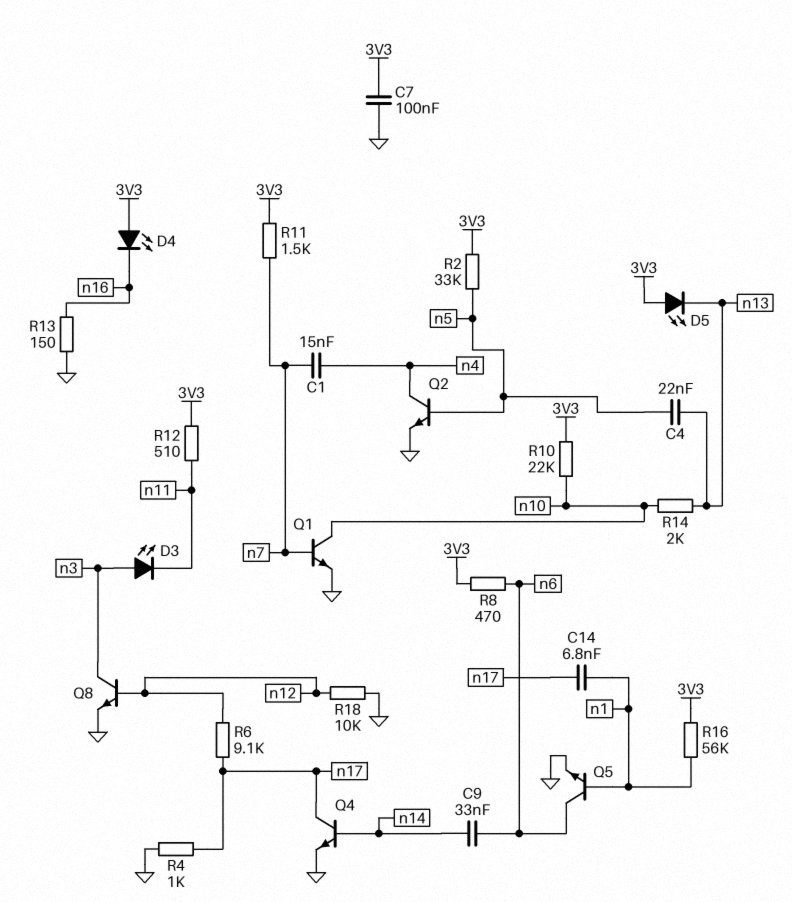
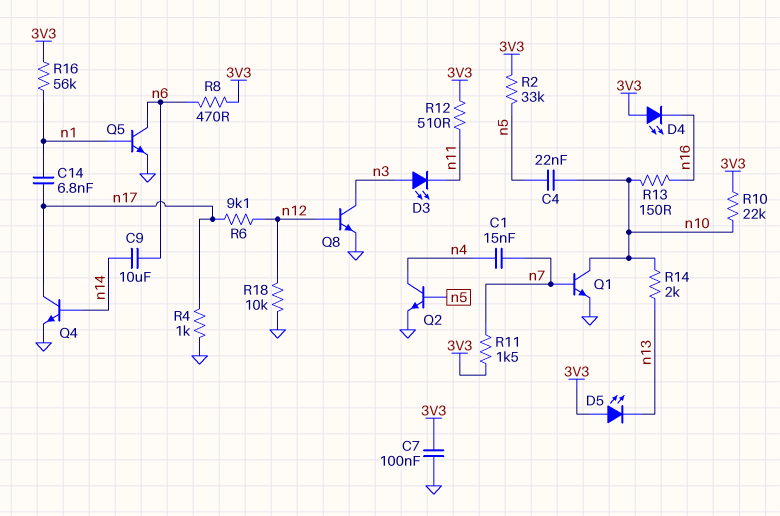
C4: 22nF (n5, n13) -> 22nF (n5, n10)
C9: 33nF (n6, n14) -> 10uF (n6, n14)
R13: 150 (GND, n16) -> 150 (n10, n16)

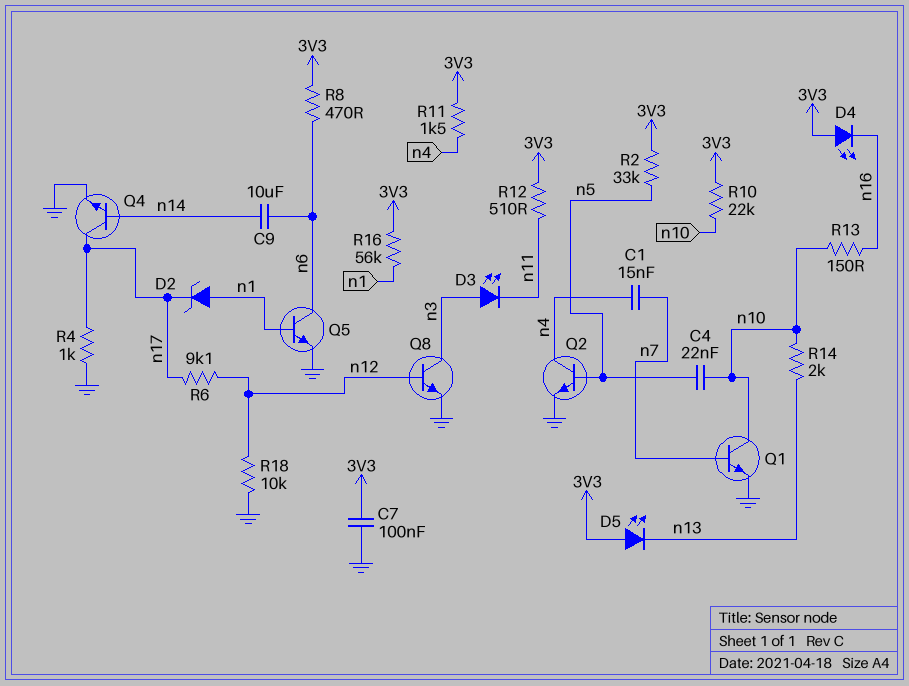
C14: 6.8nF (n1, n17) -> none
D2: none -> zener (A n1, K n17)
R11: 1.5k (3V3, n7) -> 1.5k (3V3, n4)

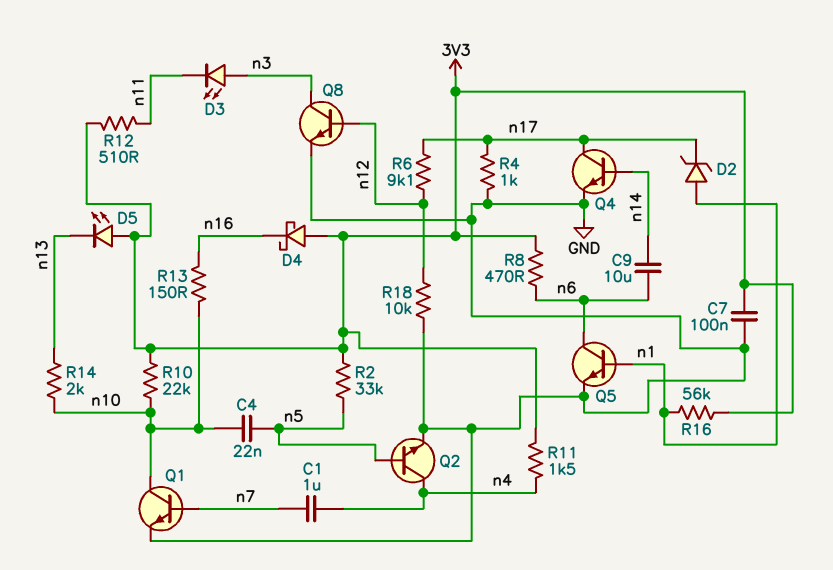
C1: 15nF (n4, n7) -> 1uF (n4, n7)
D4: LED (A 3V3, K n16) -> schottky (A 3V3, K n16)

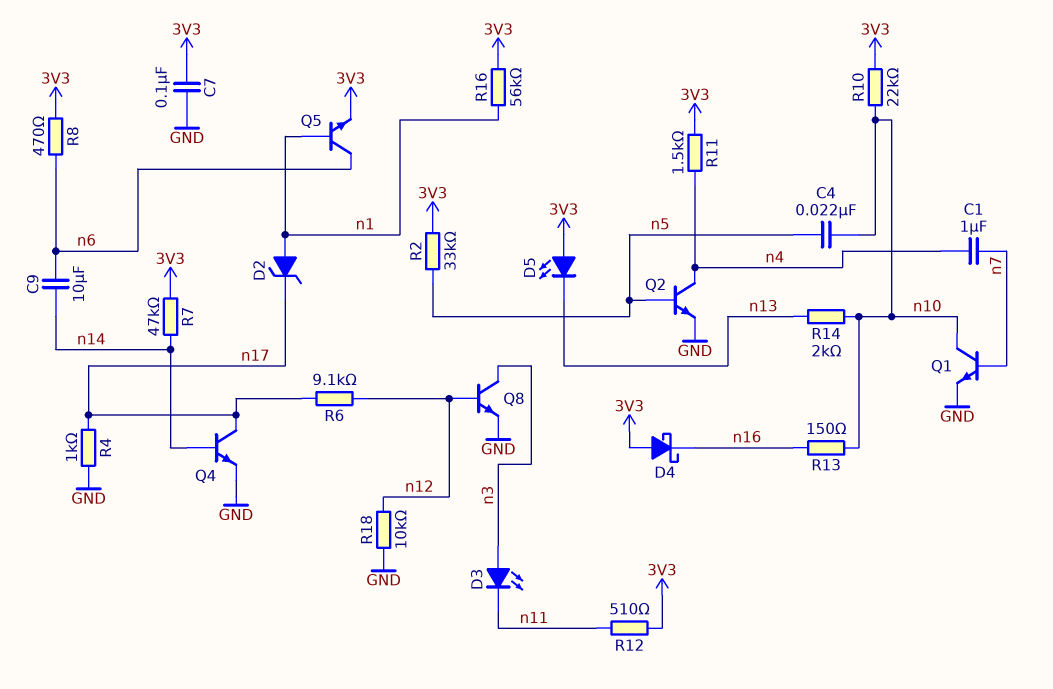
Q5: NPN (B n1, C n6, E GND) -> NPN (B n1, C n6, E 3V3)
R7: none -> 47k (3V3, n14)

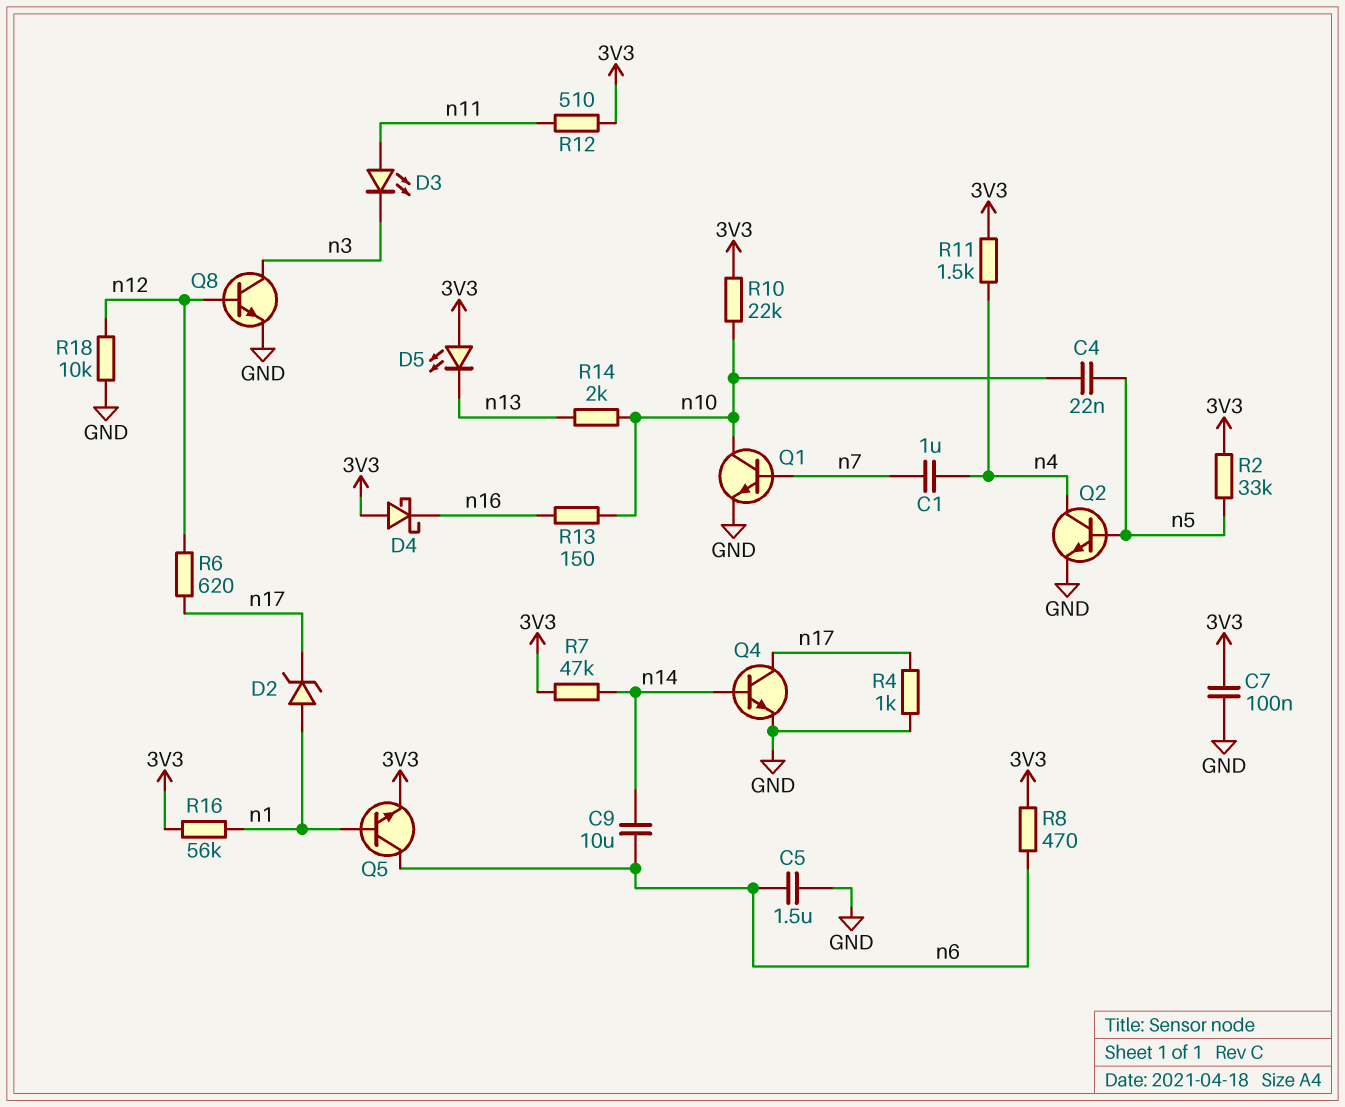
C5: none -> 1.5uF (GND, n6)
D3: LED (A n3, K n11) -> LED (A n11, K n3)
R6: 9.1k (n12, n17) -> 620 (n12, n17)

